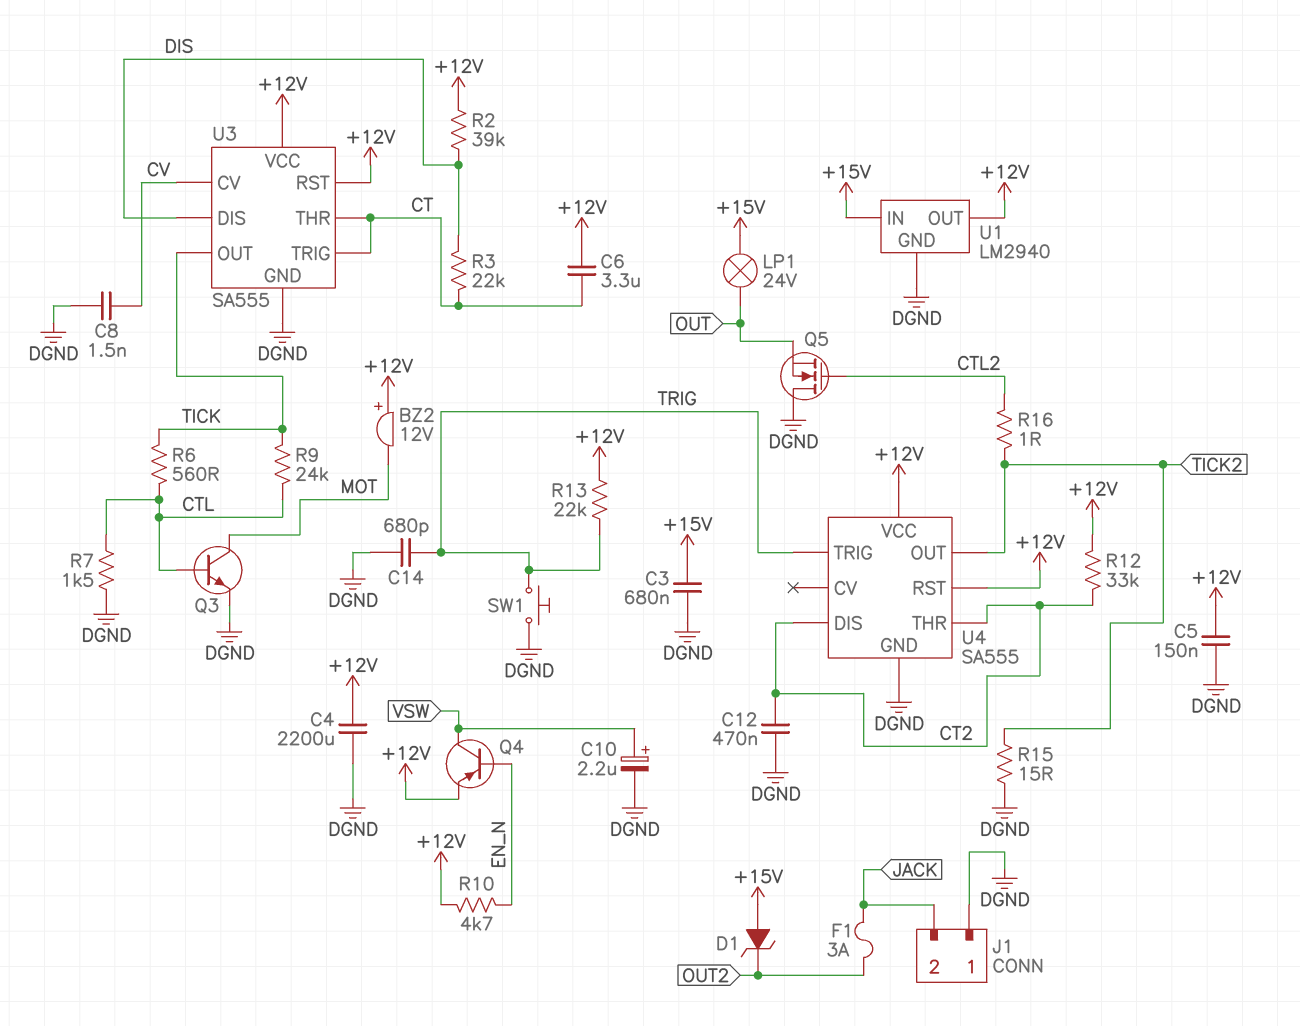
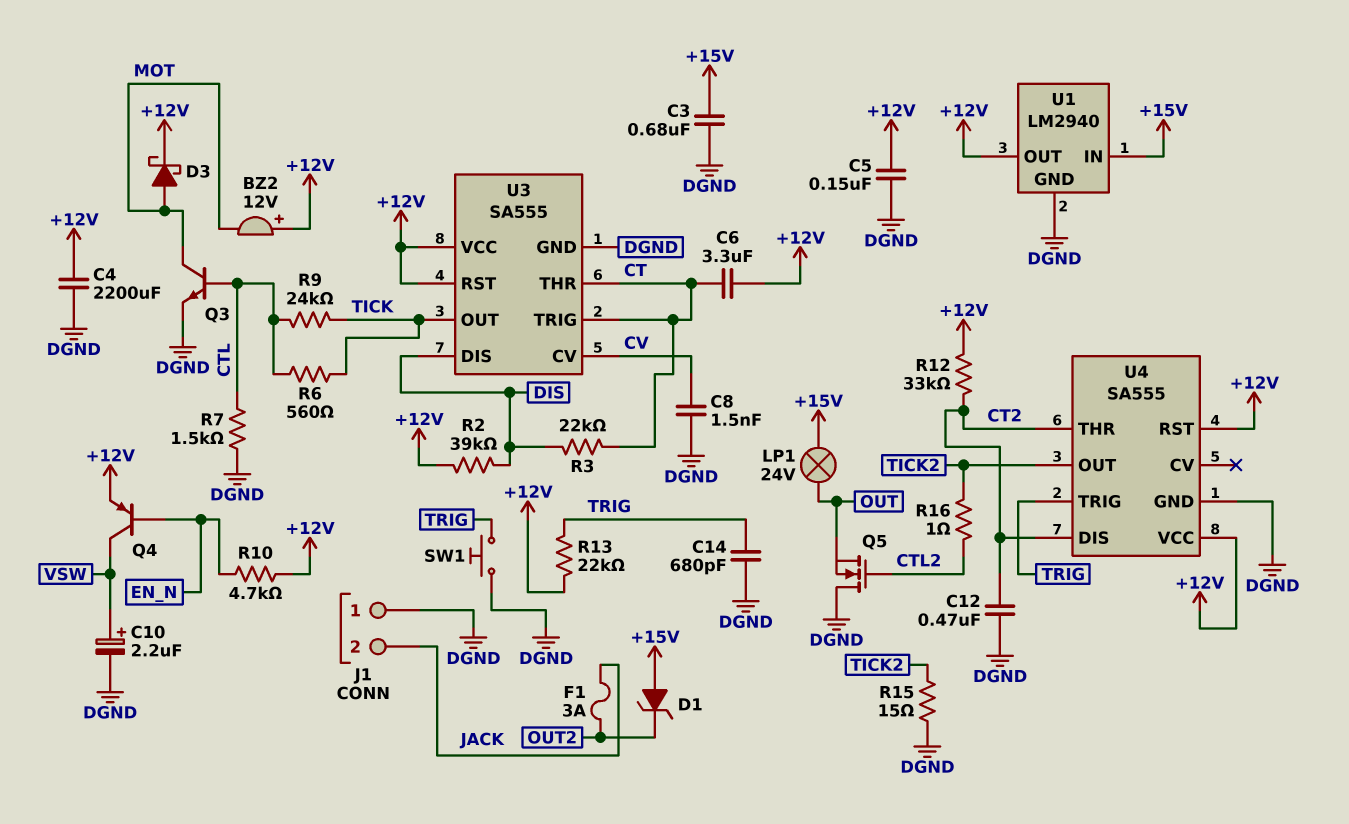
D3: none -> schottky (A MOT, K +12V)

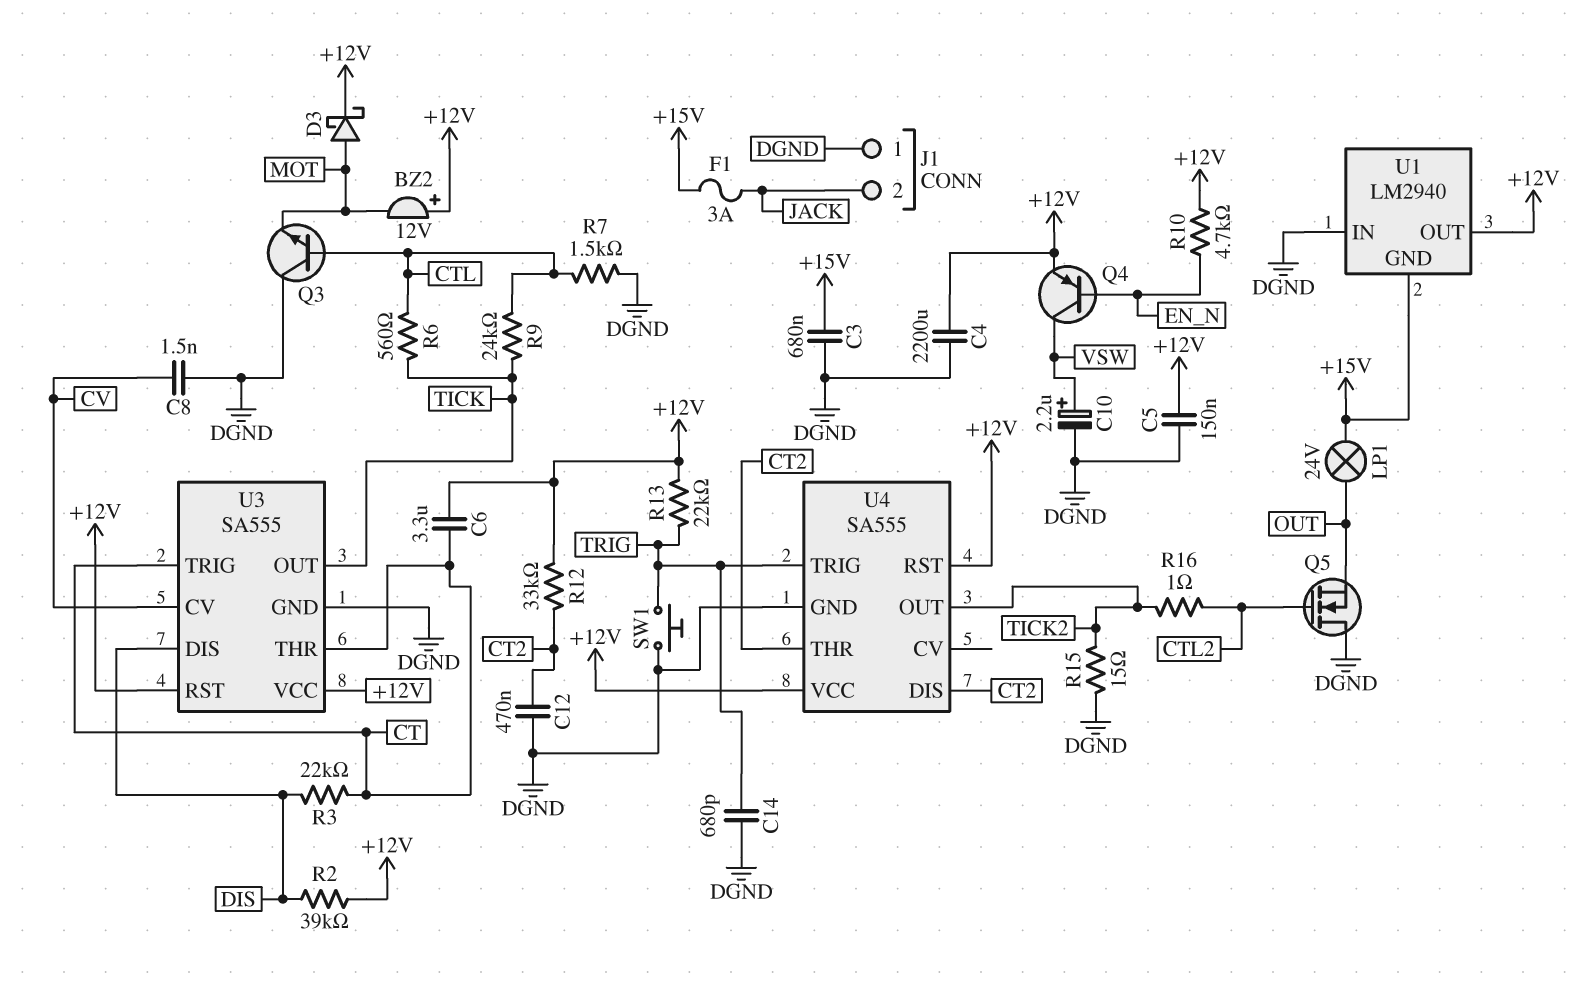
D1: zener (A +15V, K OUT2) -> none
F1: 3A (JACK, OUT2) -> 3A (+15V, JACK)
Q3: NPN (B CTL, C MOT, E DGND) -> NPN (B CTL, C DGND, E MOT)
U1 pin GND: DGND -> +15V
U1 pin IN: +15V -> DGND

